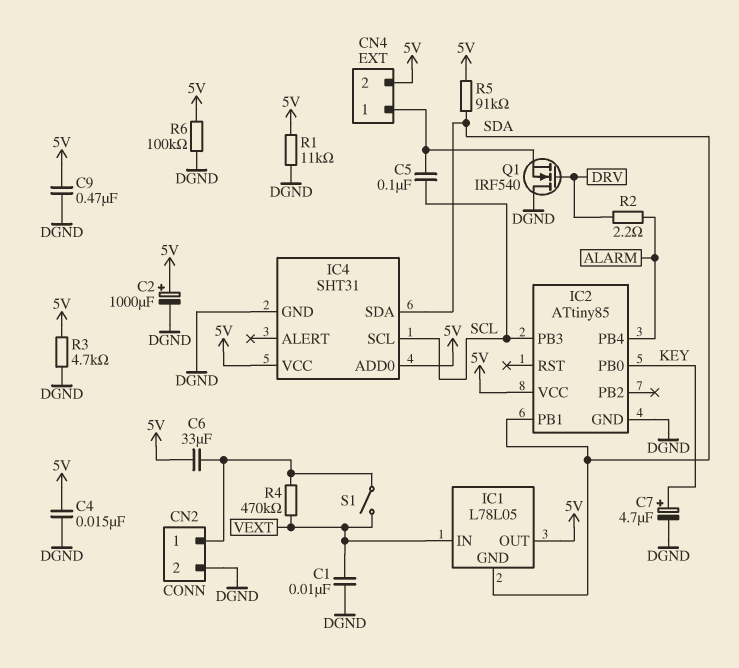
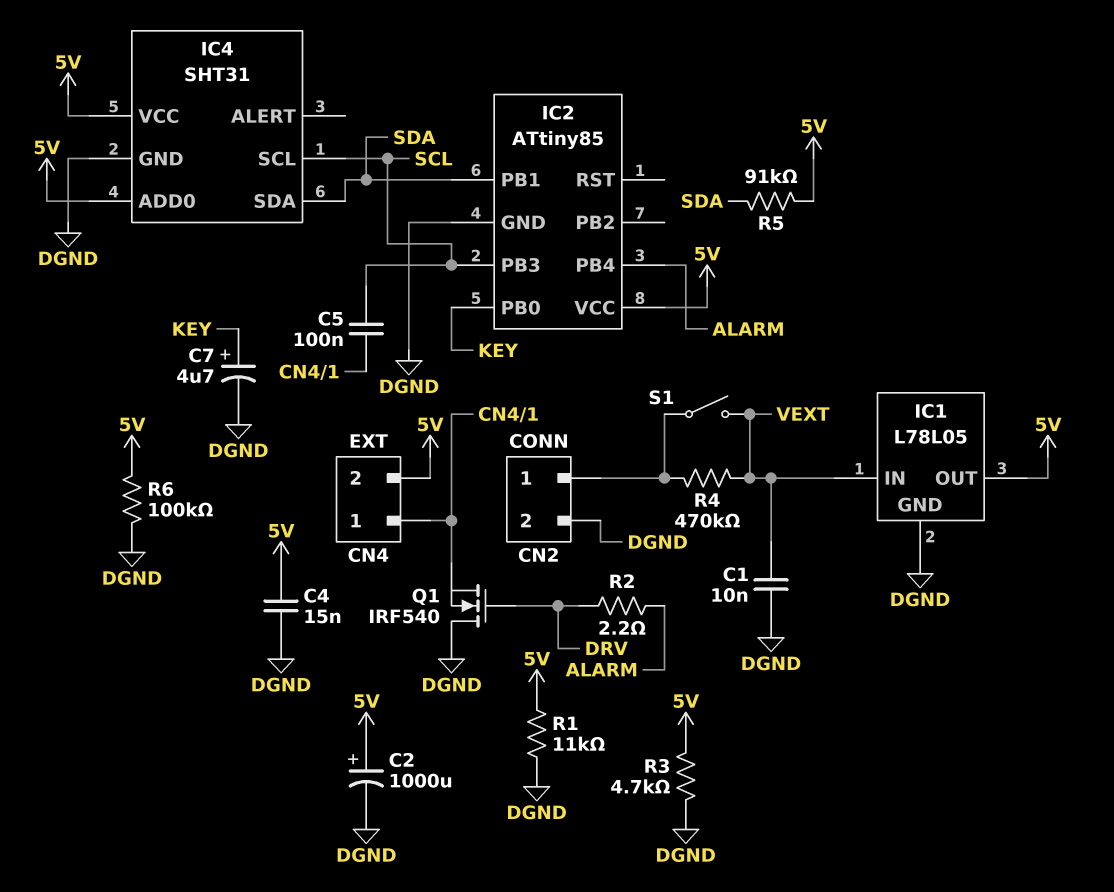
C6: 33uF (5V, CN2/1) -> none
C9: 470nF (5V, DGND) -> none
IC1 pin GND: SDA -> DGND

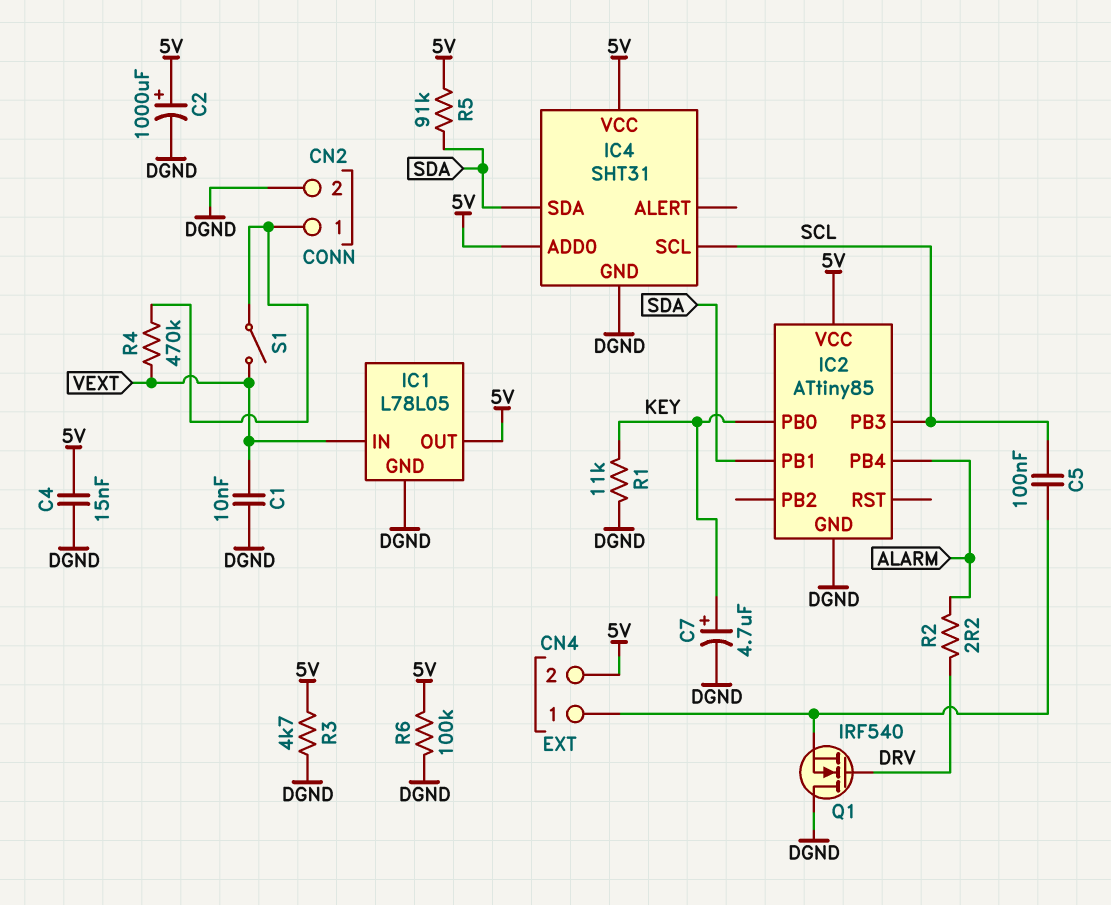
R1: 11k (5V, DGND) -> 11k (DGND, KEY)

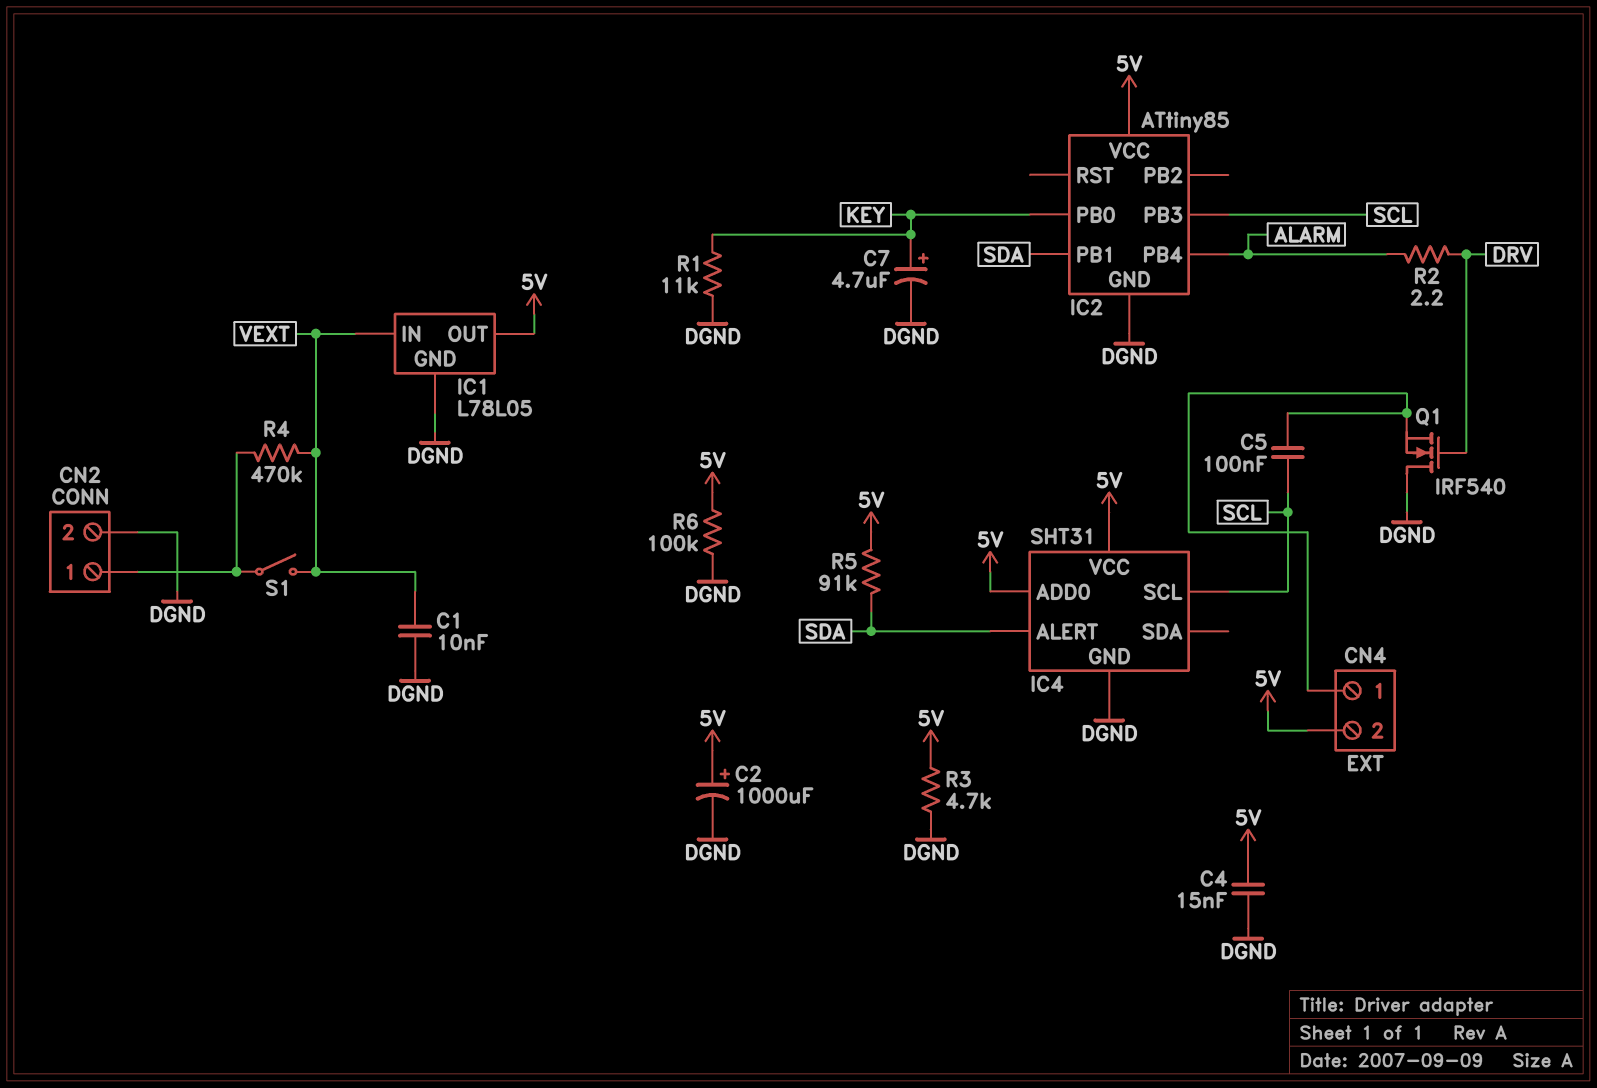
IC4 pin ALERT: none -> SDA
IC4 pin SDA: SDA -> none

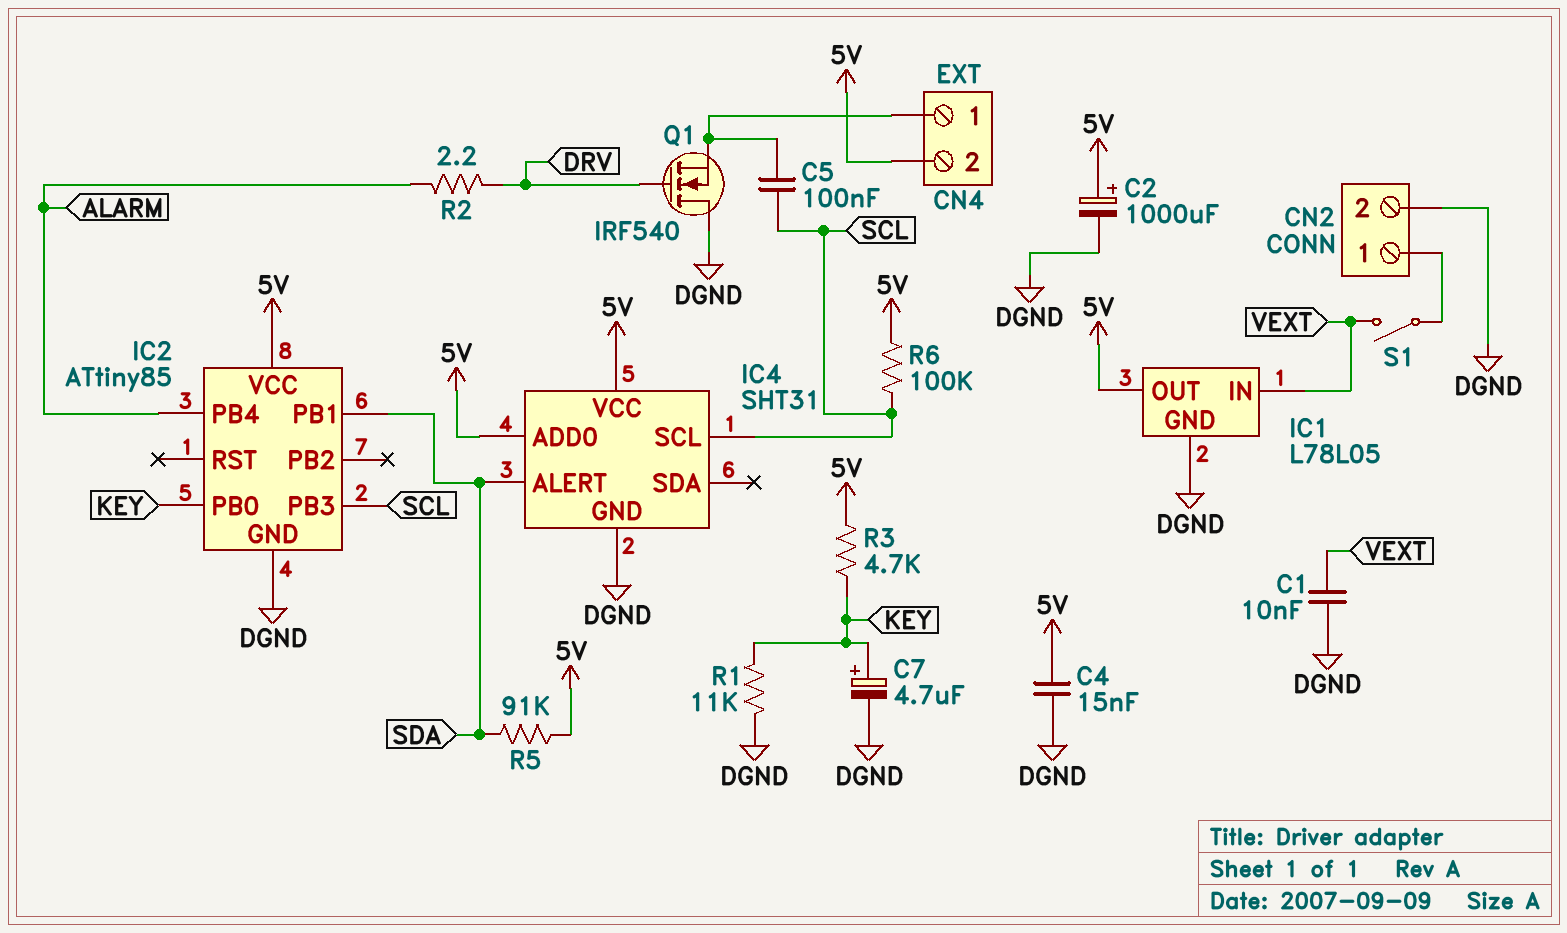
R3: 4.7k (5V, DGND) -> 4.7k (5V, KEY)
R4: 470k (CN2/1, VEXT) -> none
R6: 100k (5V, DGND) -> 100k (5V, SCL)

